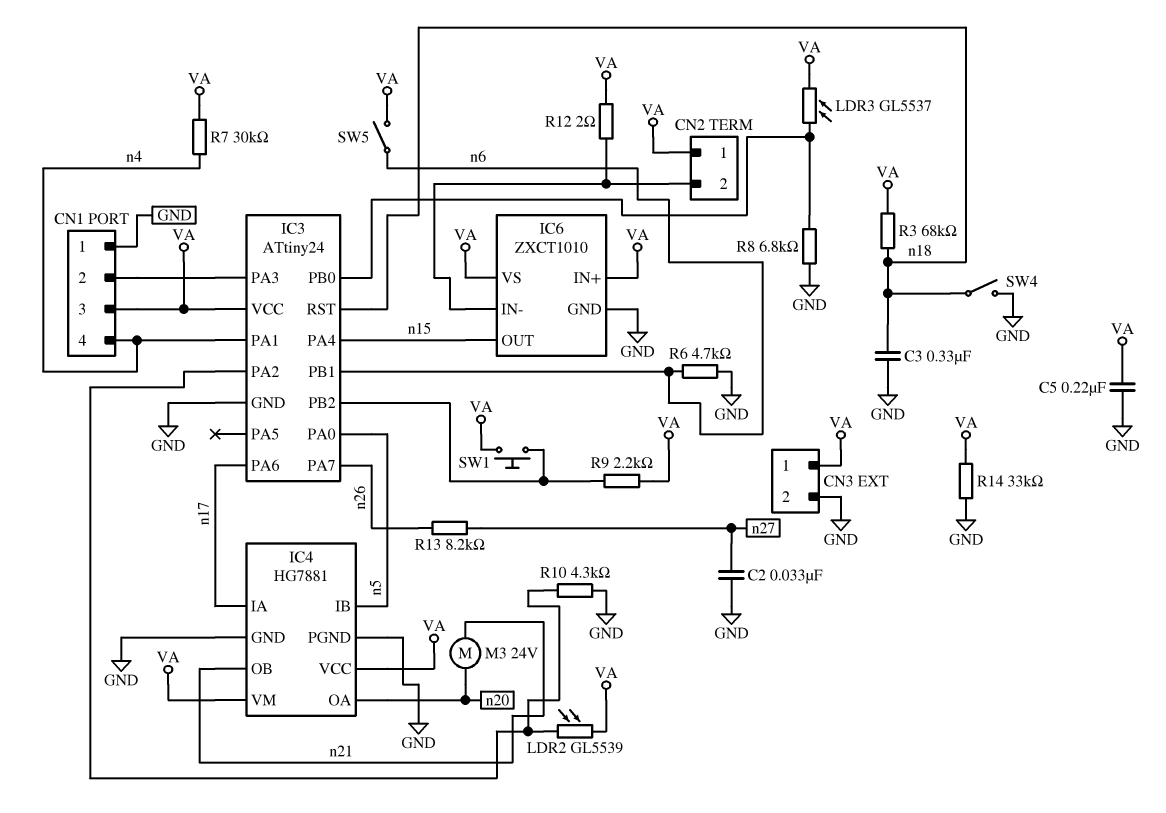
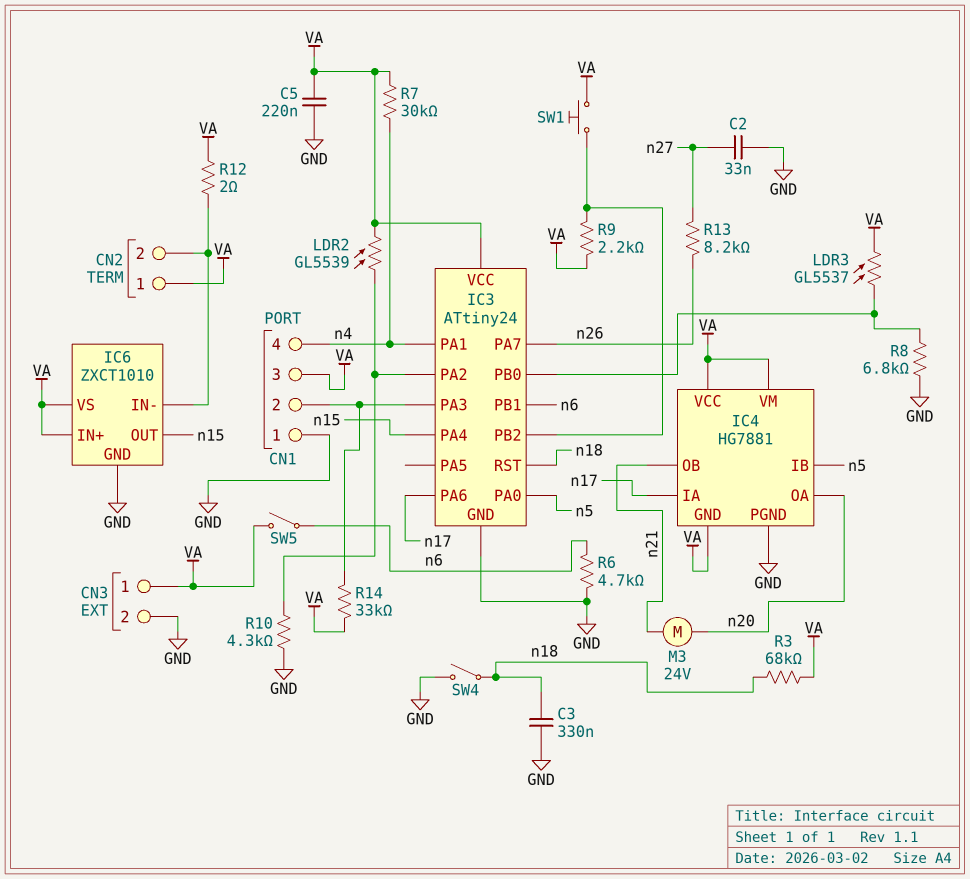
IC4 pin GND: GND -> VA
R14: 33k (GND, VA) -> 33k (CN1/2, VA)

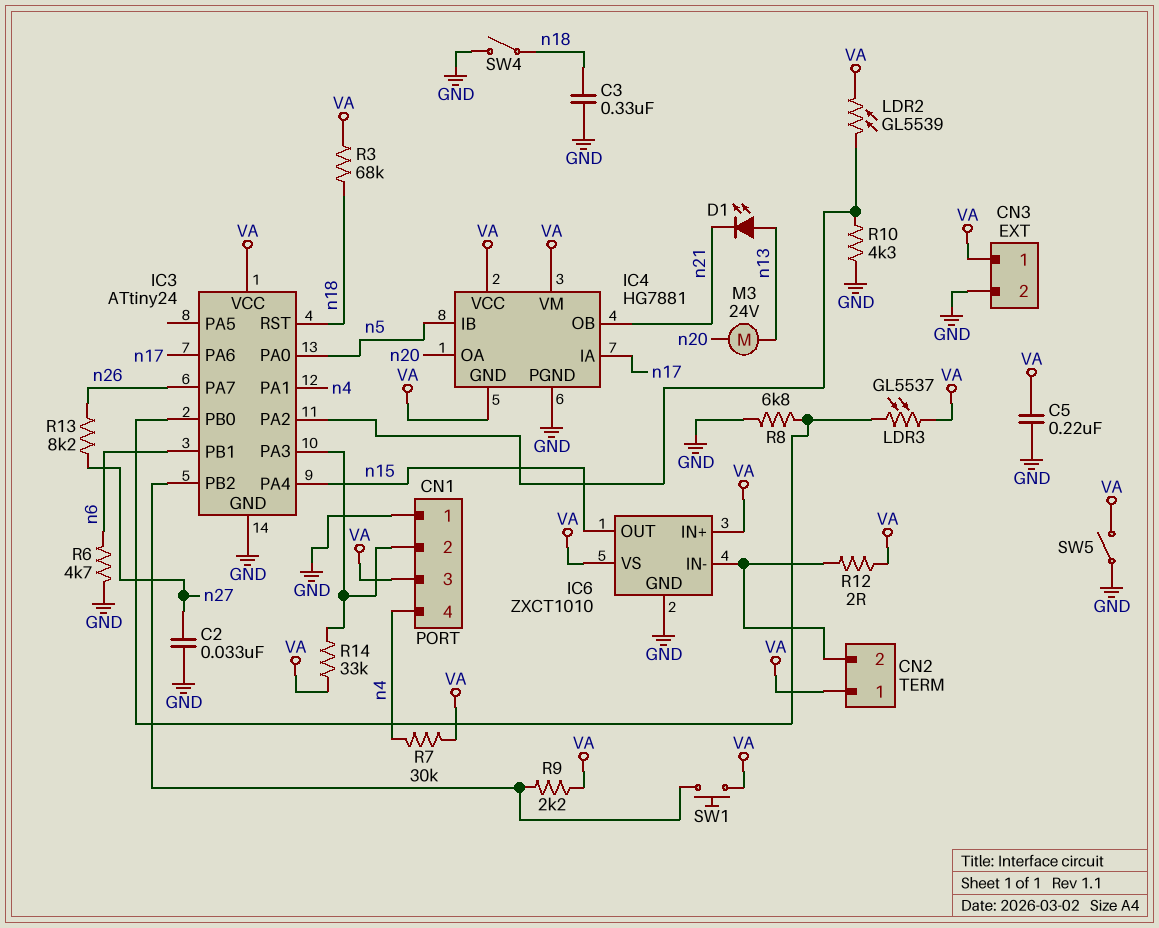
D1: none -> LED (A n13, K n21)
M3: motor 24V (n20, n21) -> motor 24V (n13, n20)
SW5: switch (VA, n6) -> switch (GND, VA)

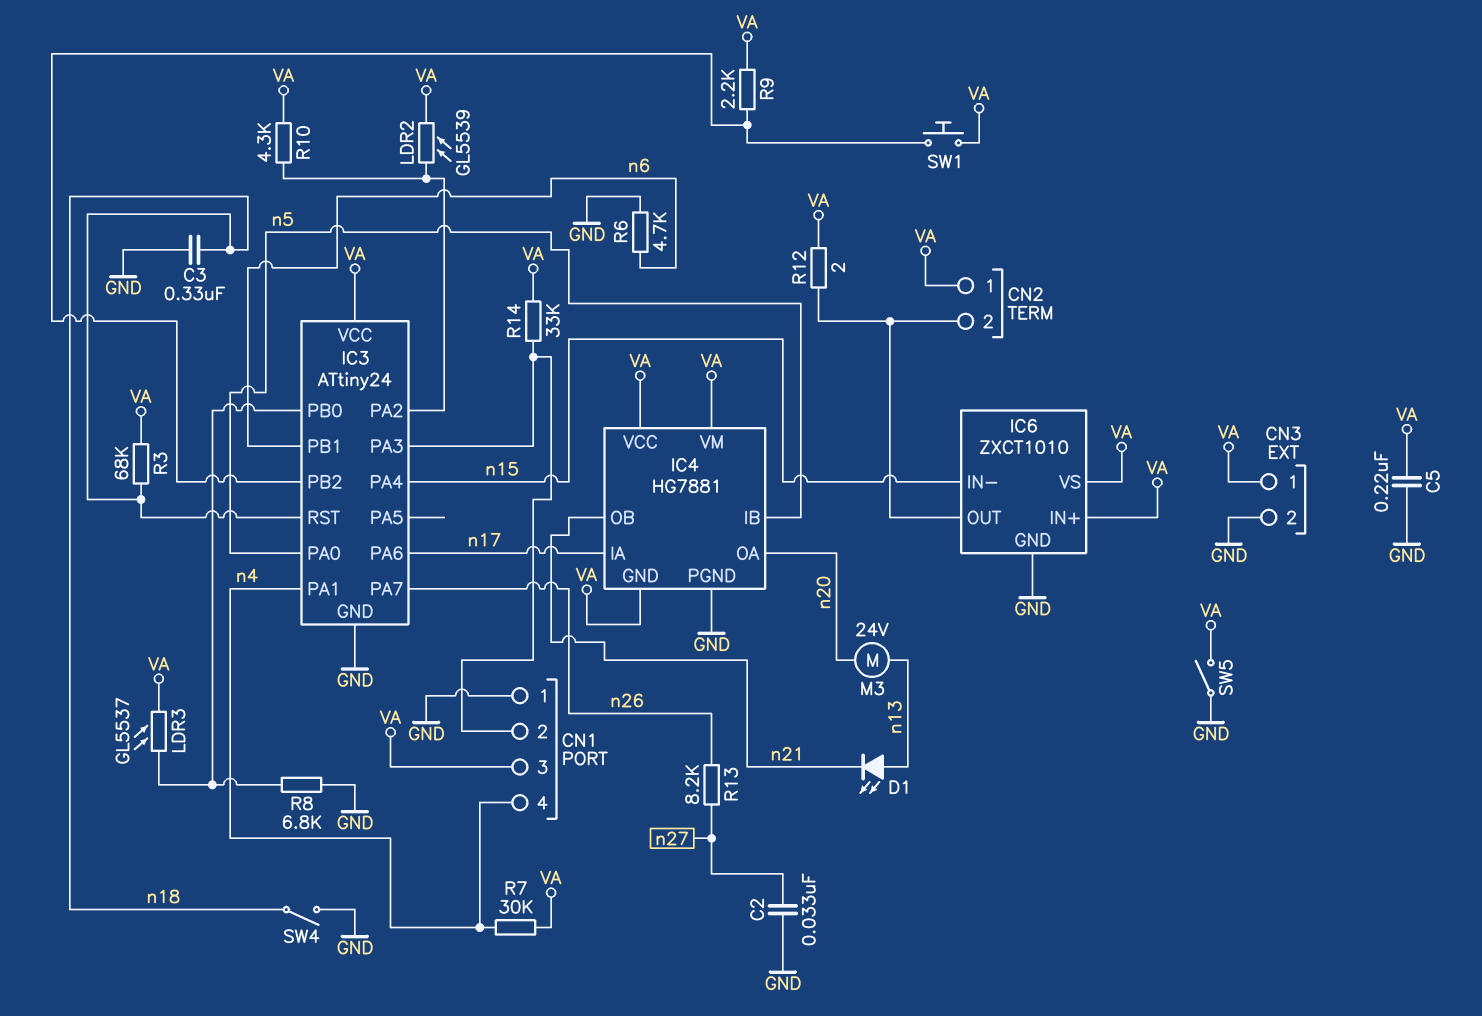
IC6 pin IN-: CN2/2 -> n15
IC6 pin OUT: n15 -> CN2/2
R10: 4.3k (GND, IC3/PA2) -> 4.3k (IC3/PA2, VA)

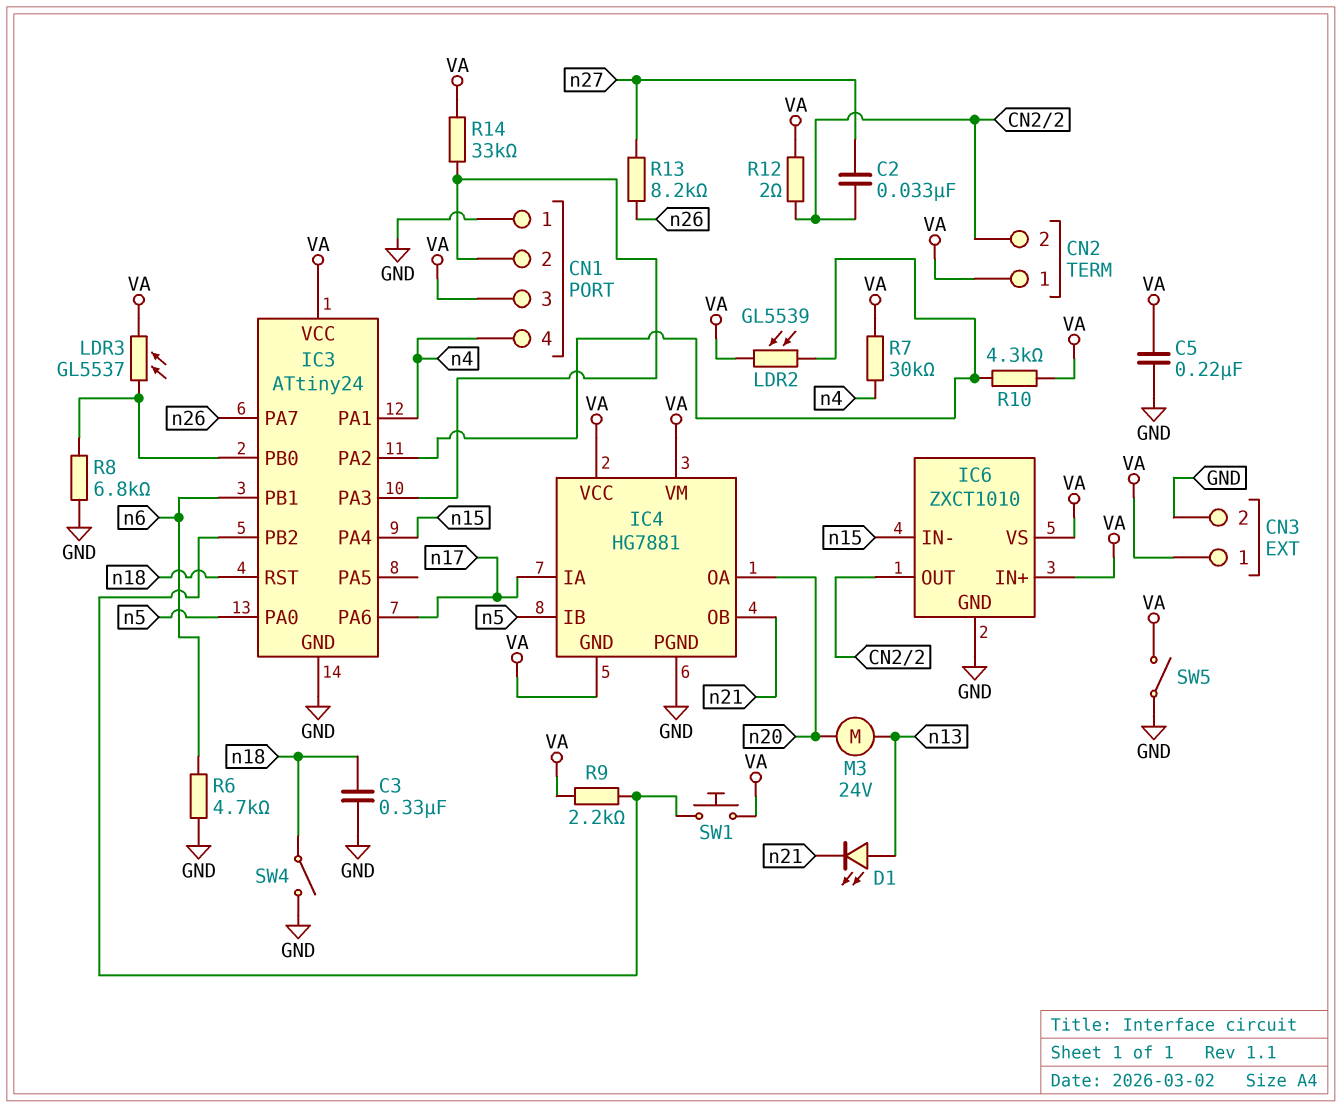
C2: 33nF (GND, n27) -> 33nF (CN2/2, n27)
R3: 68k (VA, n18) -> none

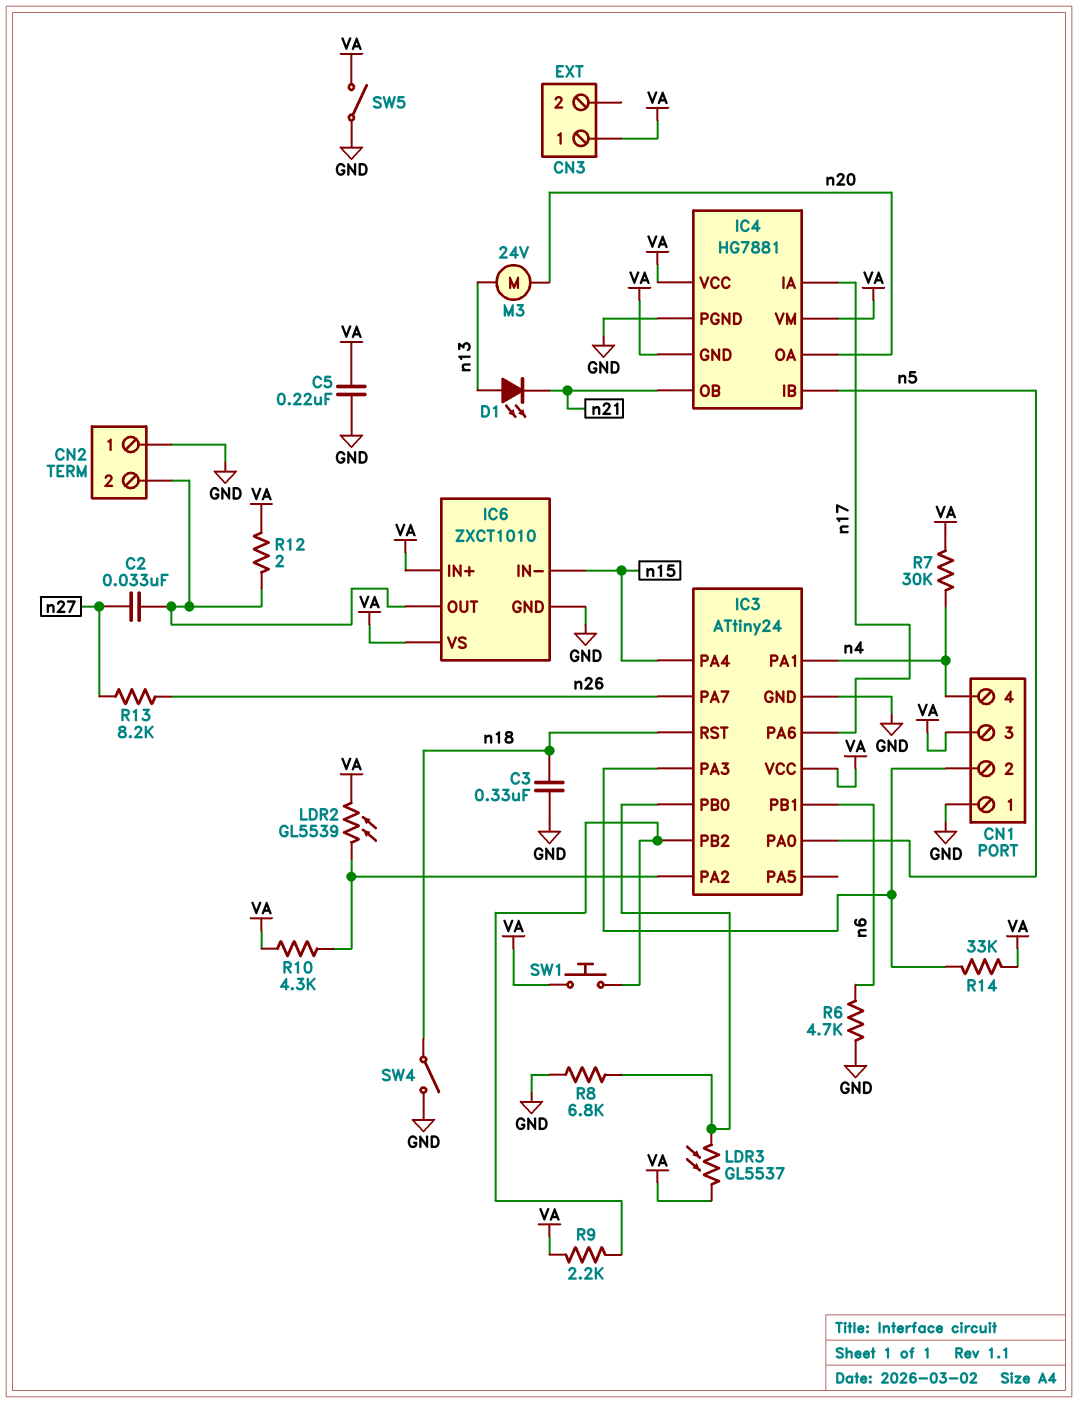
CN2 pin 1: VA -> GND
CN3 pin 2: GND -> none

